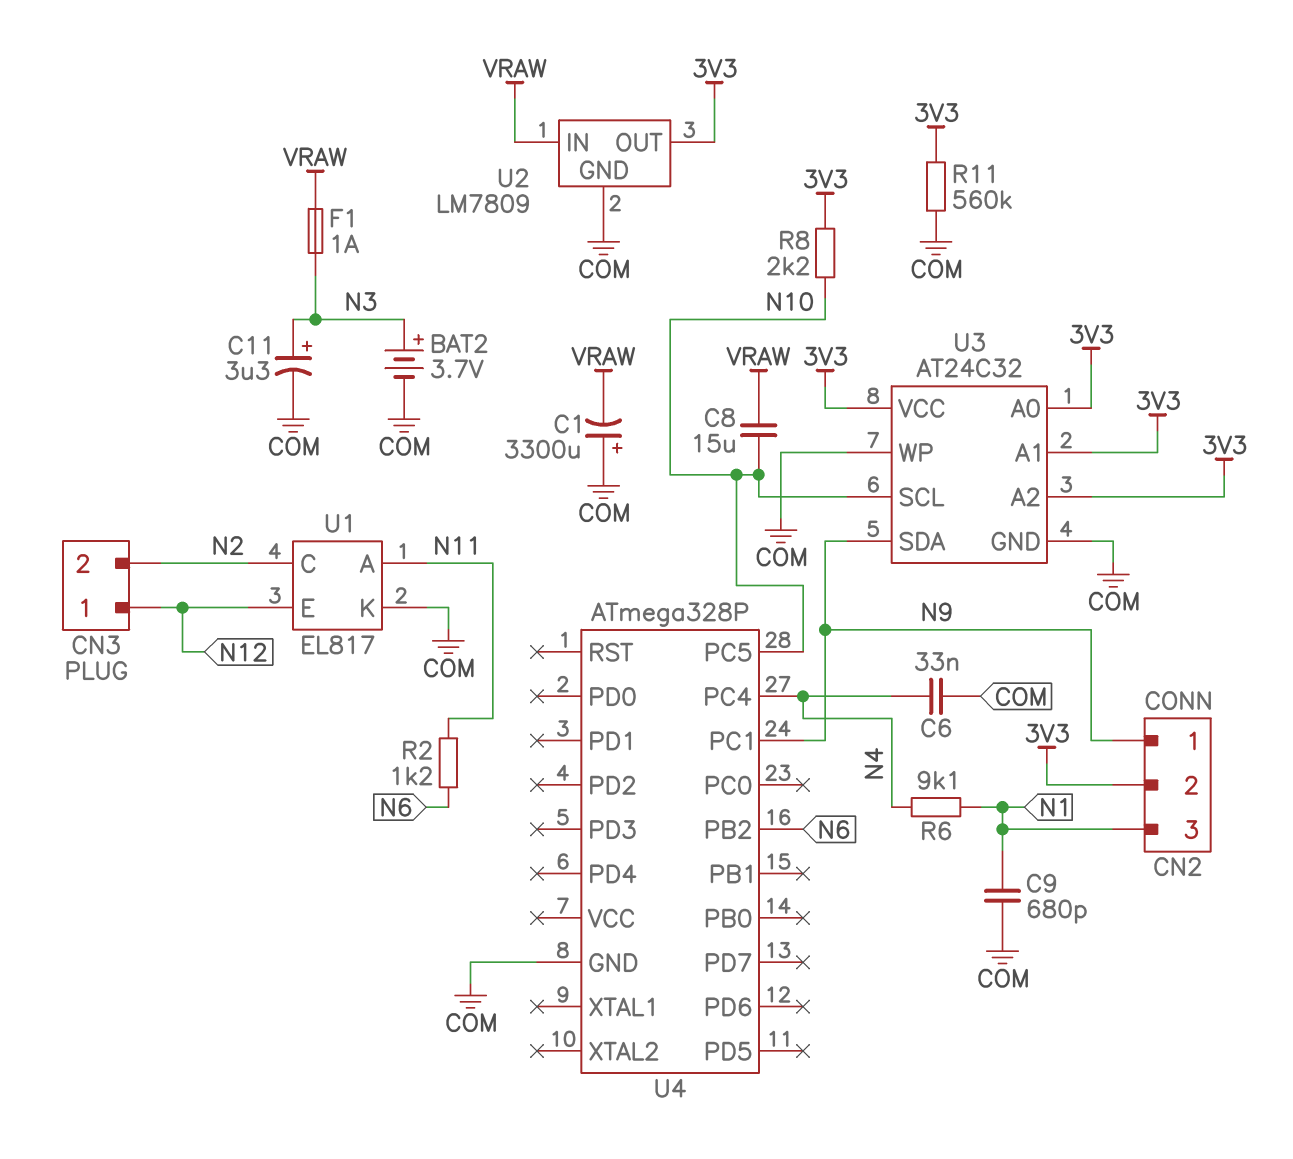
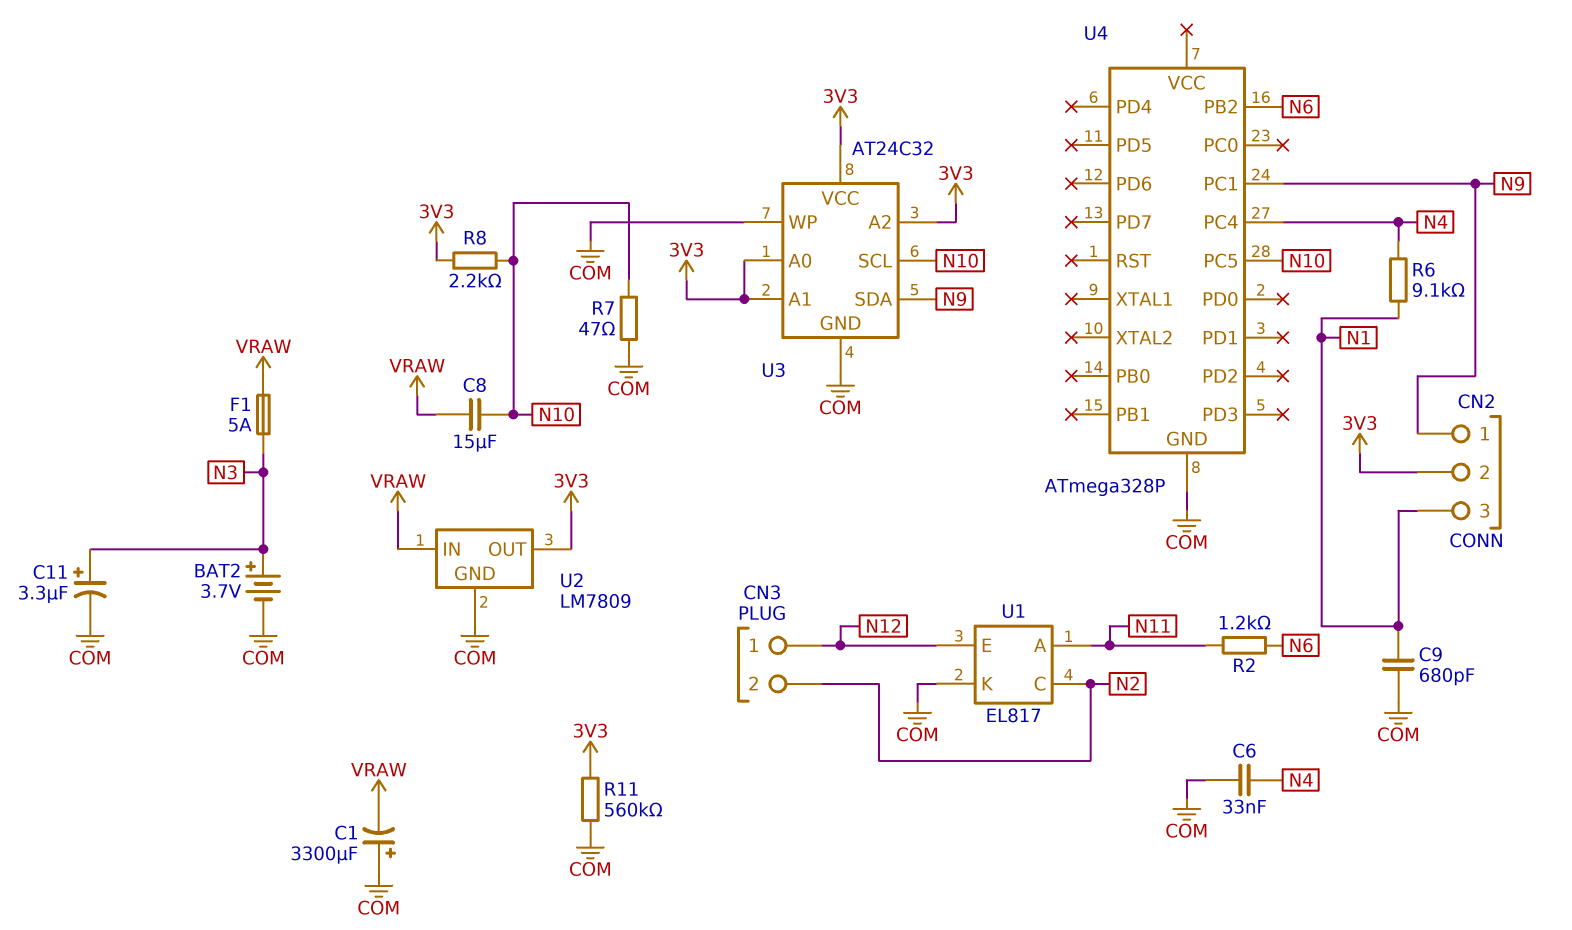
F1: 1A (N3, VRAW) -> 5A (N3, VRAW)
R7: none -> 47 (COM, N10)

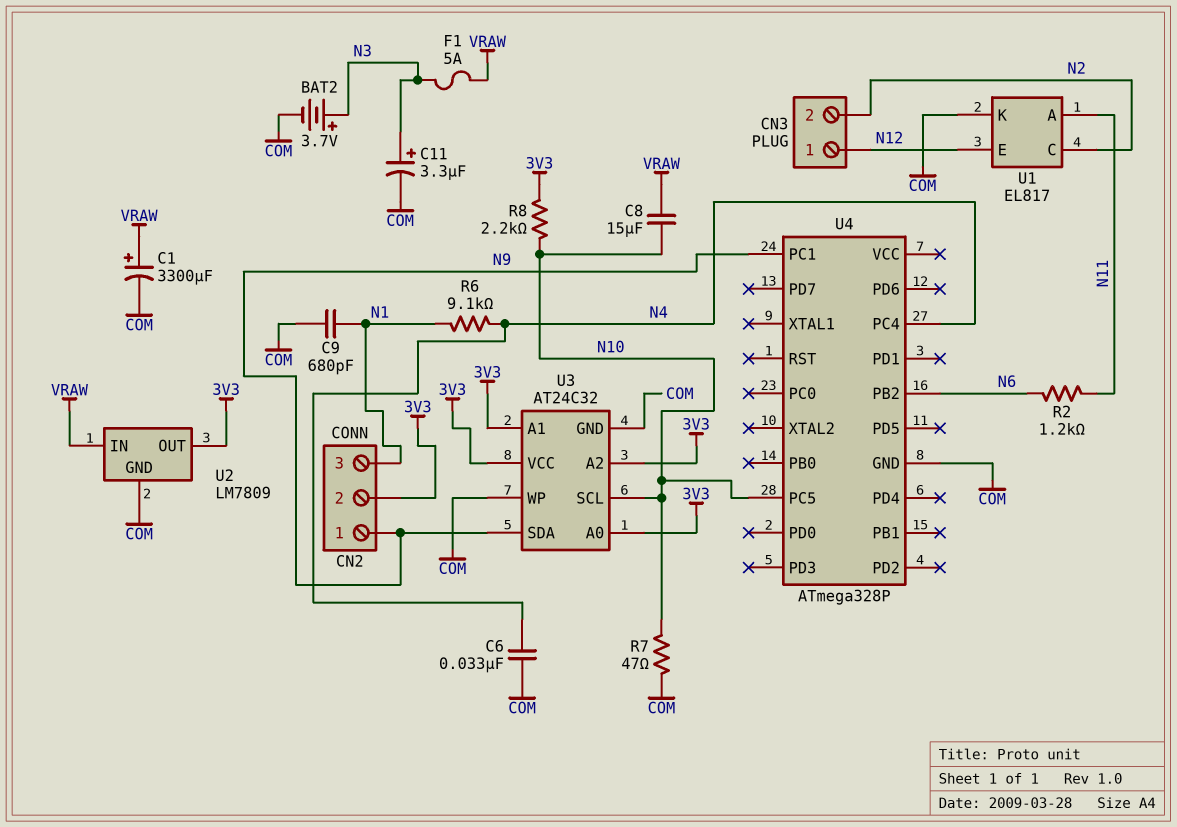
C1: 3300uF (plus COM, minus VRAW) -> 3300uF (plus VRAW, minus COM)
R11: 560k (3V3, COM) -> none

